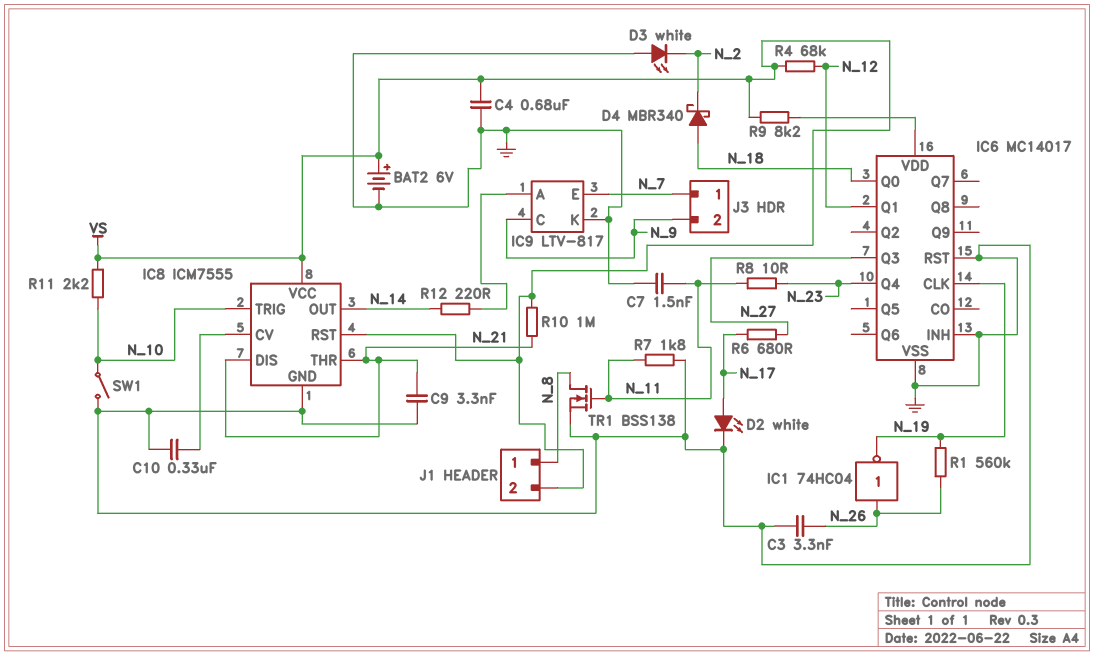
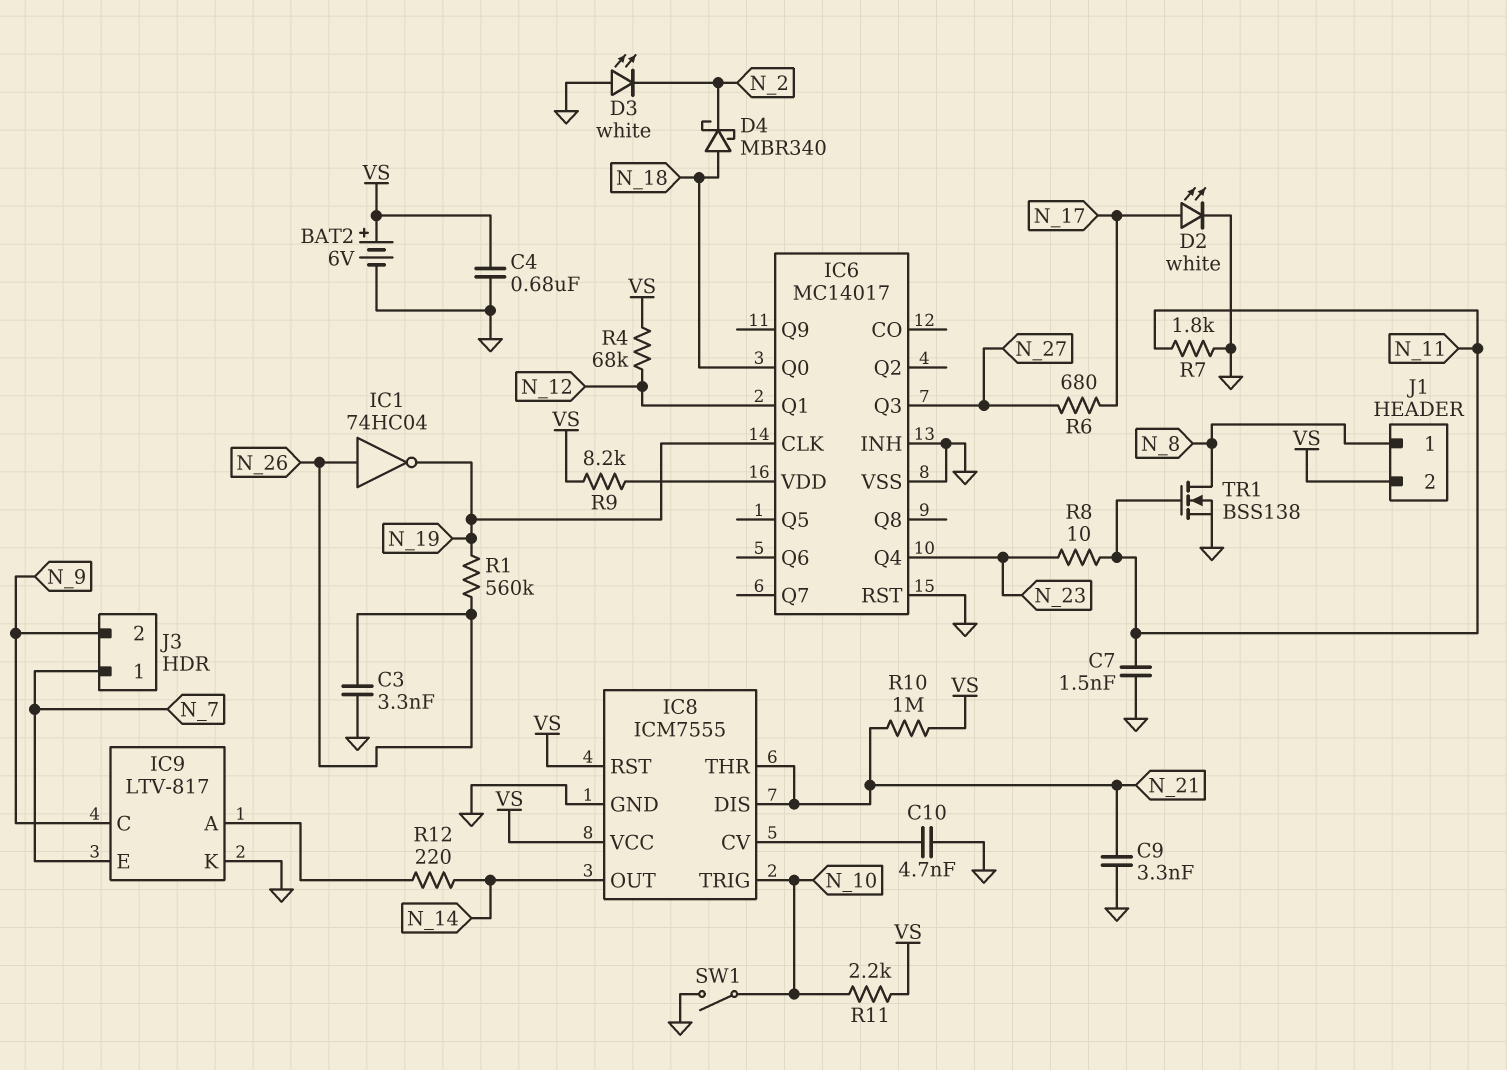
C10: 330nF (GND, IC8/CV) -> 4.7nF (GND, IC8/CV)

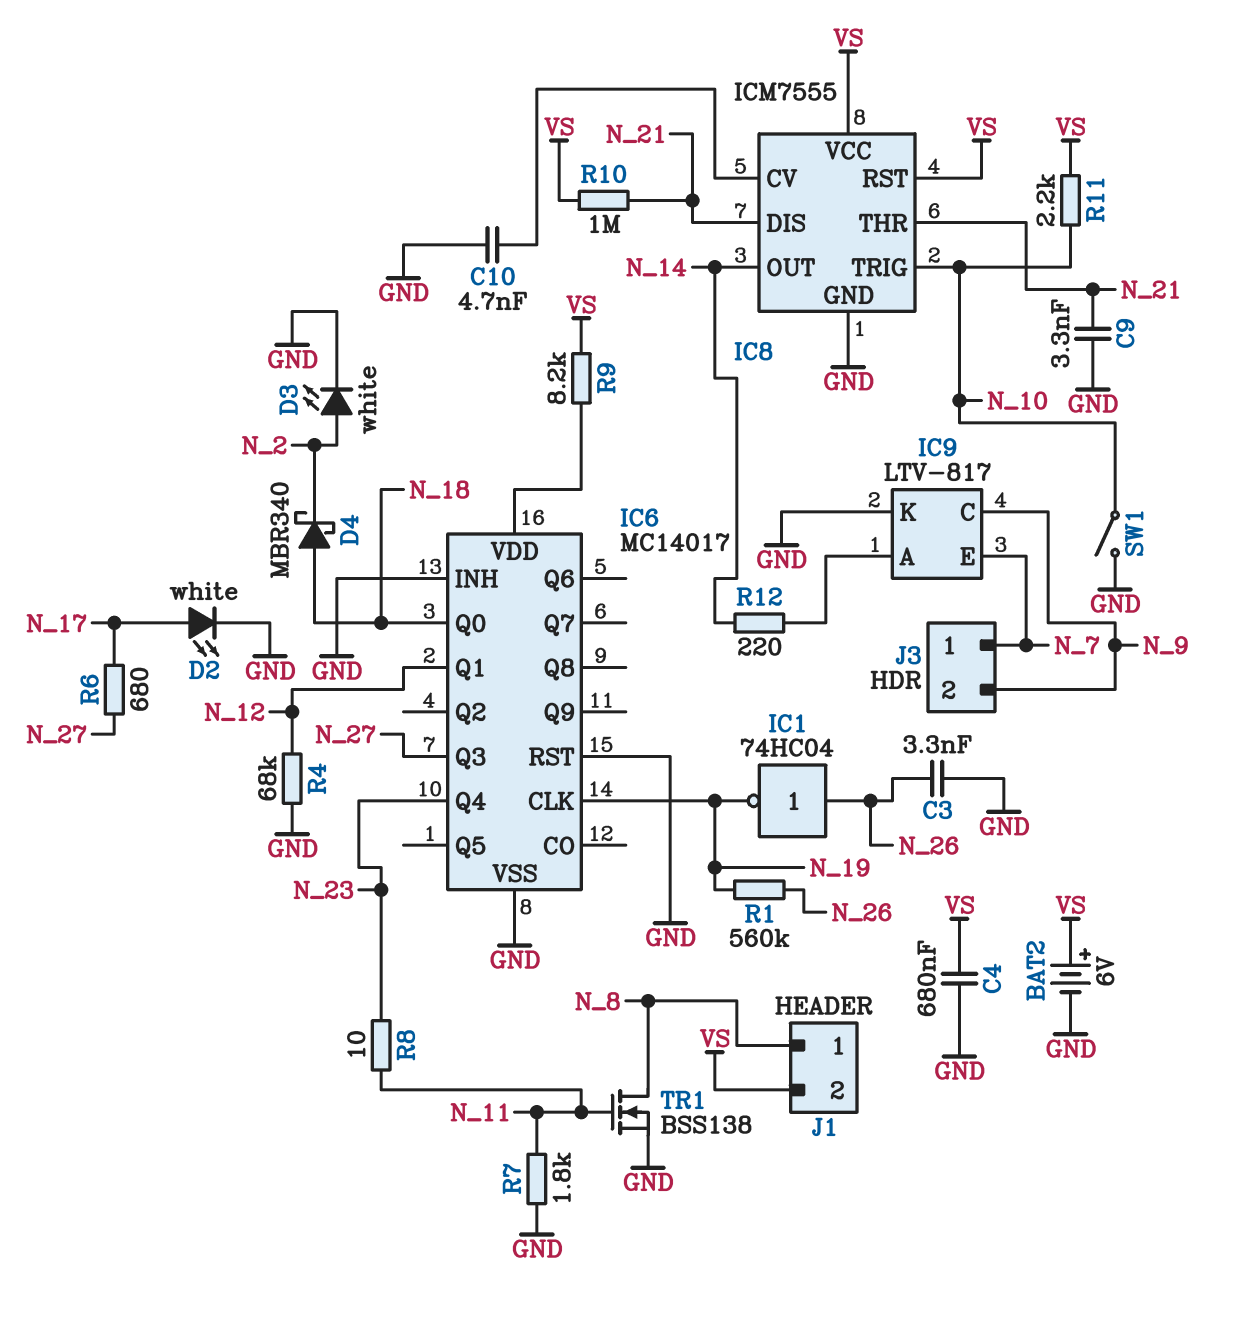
C7: 1.5nF (GND, N_11) -> none
D3: LED white (A GND, K N_2) -> LED white (A N_2, K GND)
R4: 68k (N_12, VS) -> 68k (GND, N_12)

